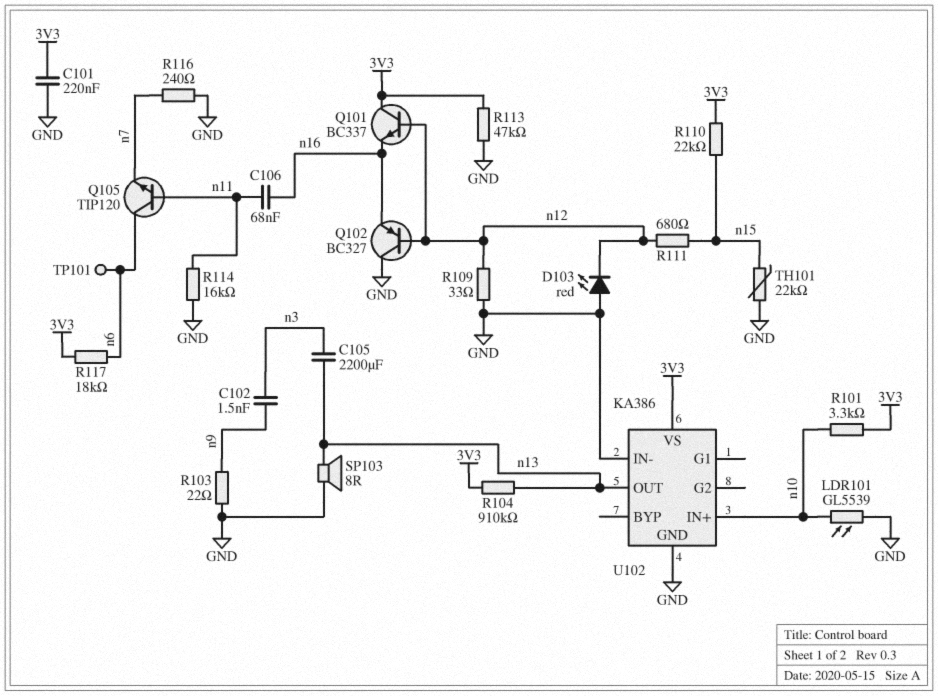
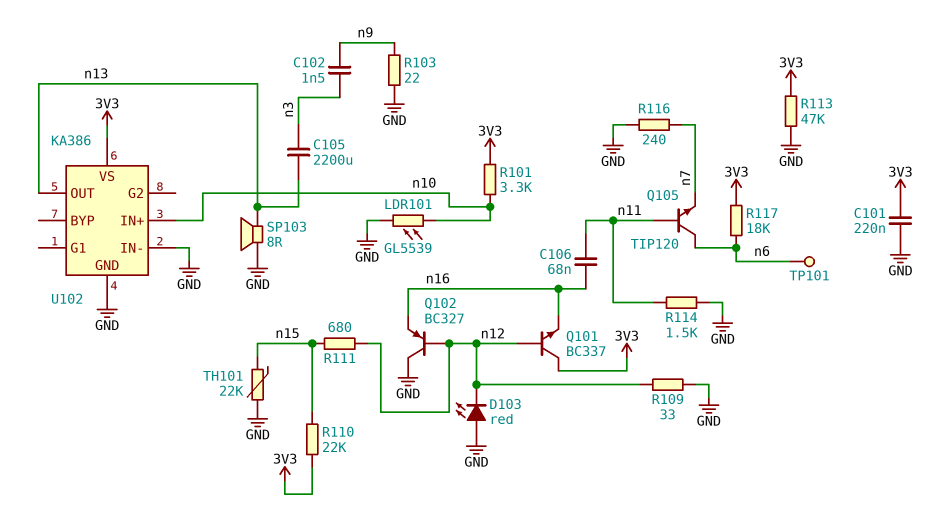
R104: 910k (3V3, n13) -> none
R114: 16k (GND, n11) -> 1.5k (GND, n11)

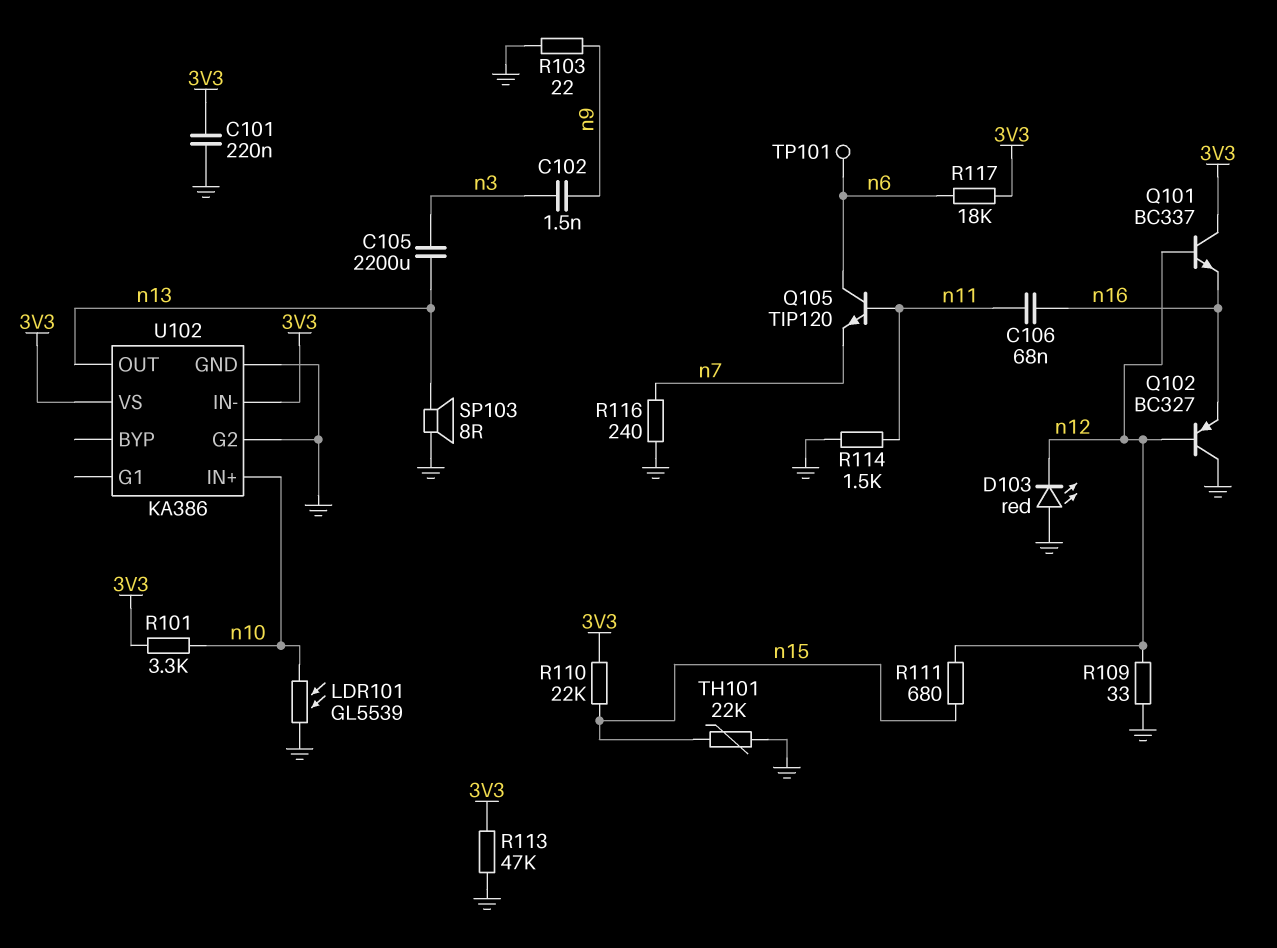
U102 pin G2: none -> GND
U102 pin IN-: GND -> 3V3

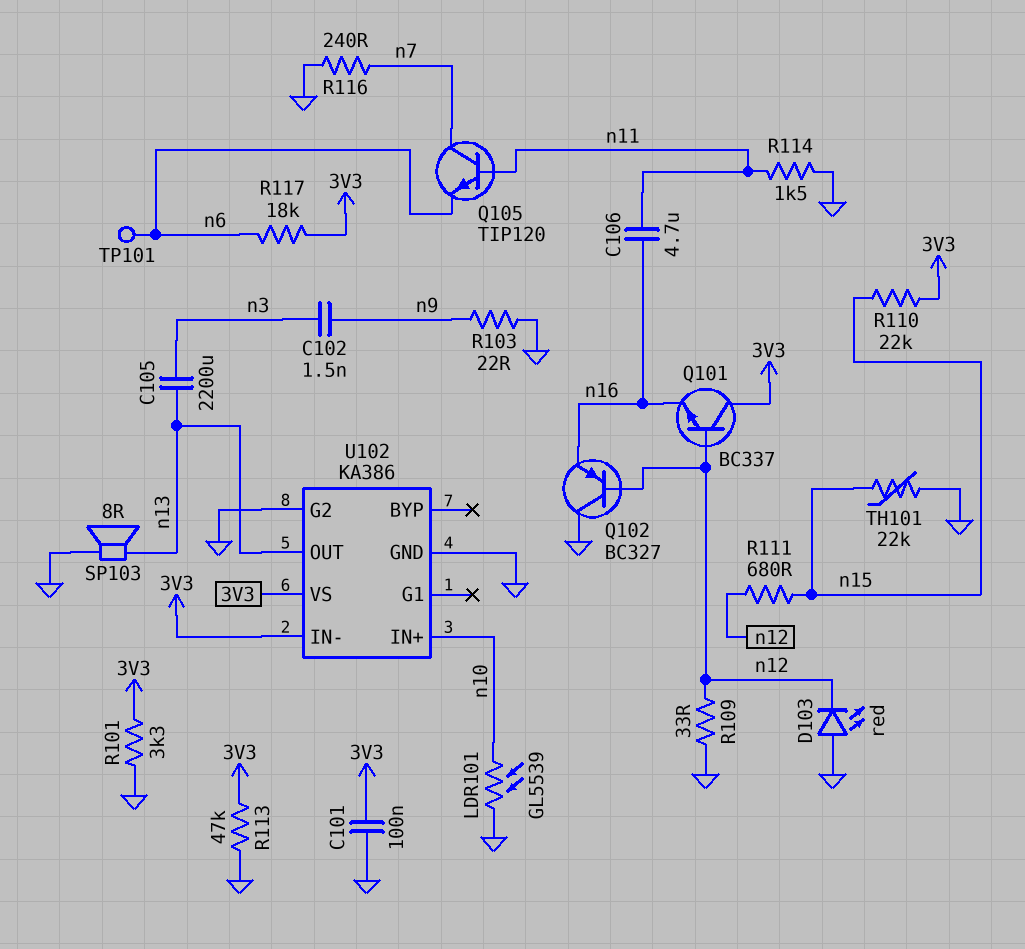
C101: 220nF (3V3, GND) -> 100nF (3V3, GND)
C106: 68nF (n11, n16) -> 4.7uF (n11, n16)
Q105: NPN TIP120 (B n11, C n6, E n7) -> NPN TIP120 (B n11, C n7, E n6)
R101: 3.3k (3V3, n10) -> 3.3k (3V3, GND)

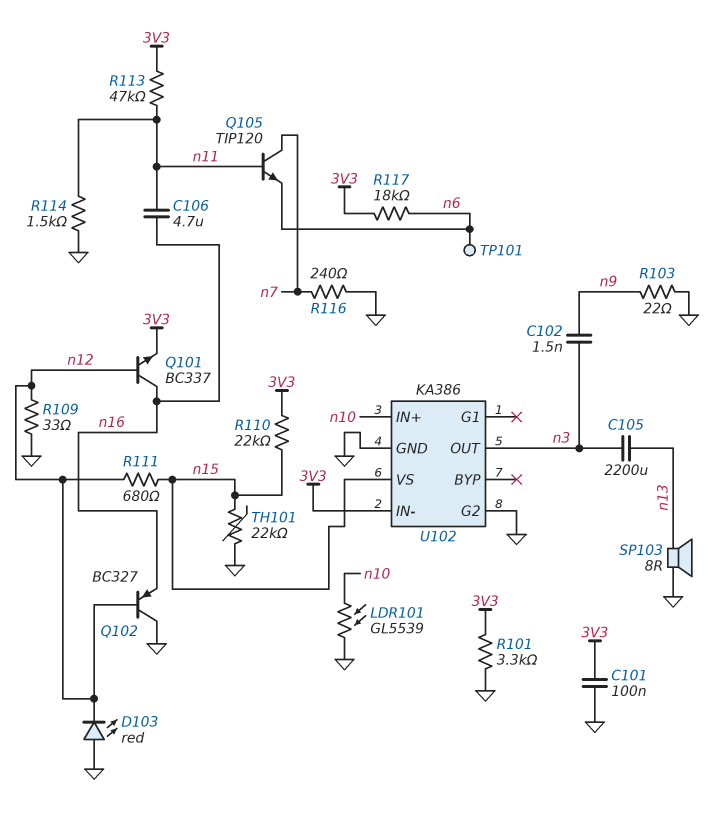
Q101: NPN BC337 (B n12, C 3V3, E n16) -> NPN BC337 (B n12, C n16, E 3V3)
R113: 47k (3V3, GND) -> 47k (3V3, n11)
U102 pin OUT: n13 -> n3
U102 pin VS: 3V3 -> n15

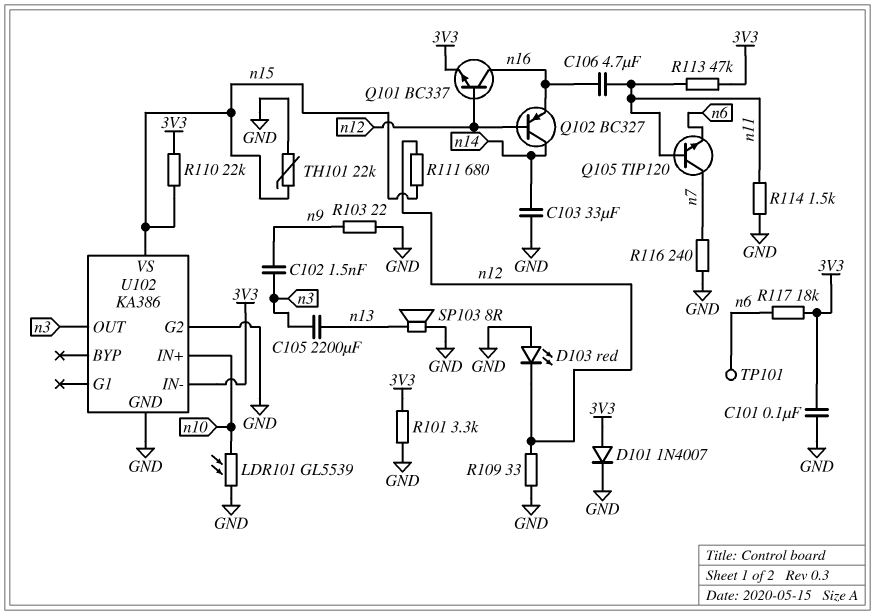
C103: none -> 33uF (GND, n14)
D101: none -> diode 1N4007 (A 3V3, K GND)
Q102: PNP BC327 (B n12, C GND, E n16) -> PNP BC327 (B n12, C n14, E n16)

